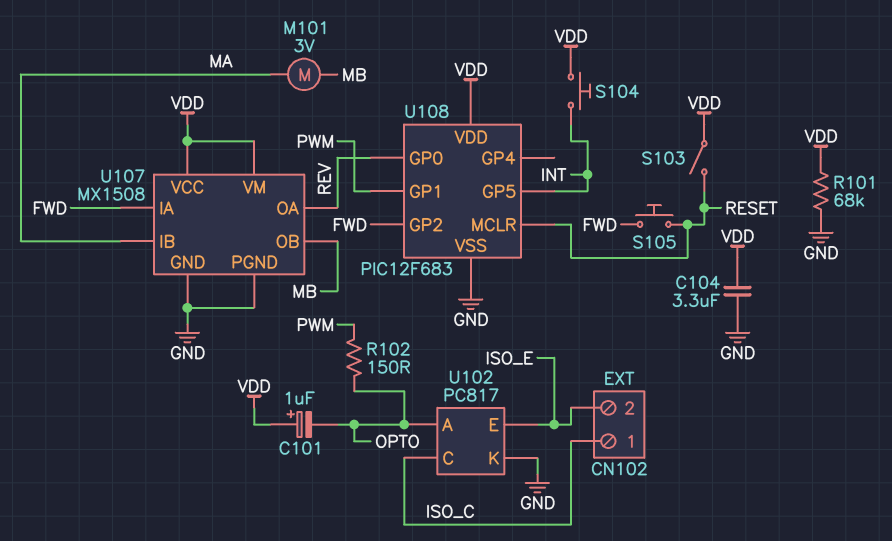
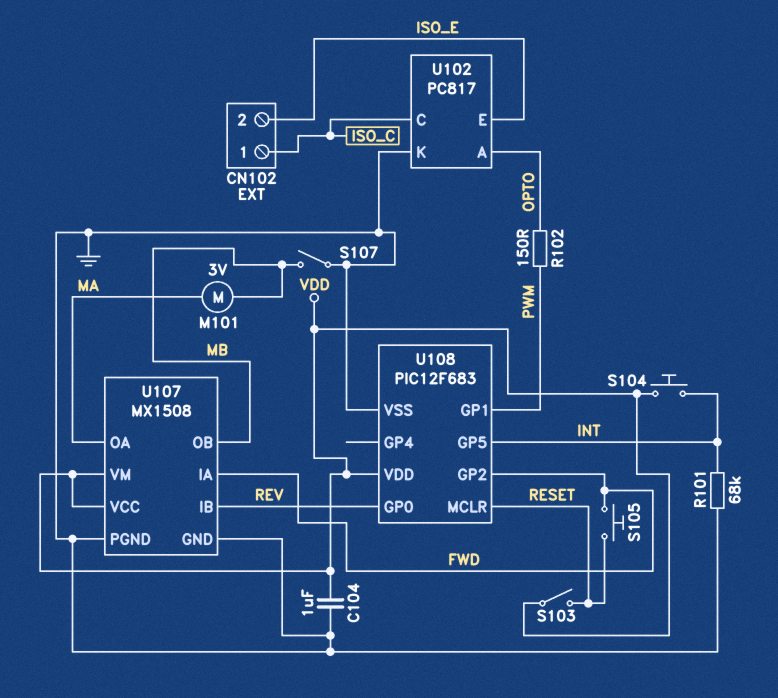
C101: 1uF (plus VDD, minus OPTO) -> none
C104: 3.3uF (GND, VDD) -> 1uF (GND, VDD)
R101: 68k (GND, VDD) -> 68k (GND, INT)
S107: none -> switch (GND, MB)
U107 pin IB: MA -> REV
U107 pin OA: REV -> MA

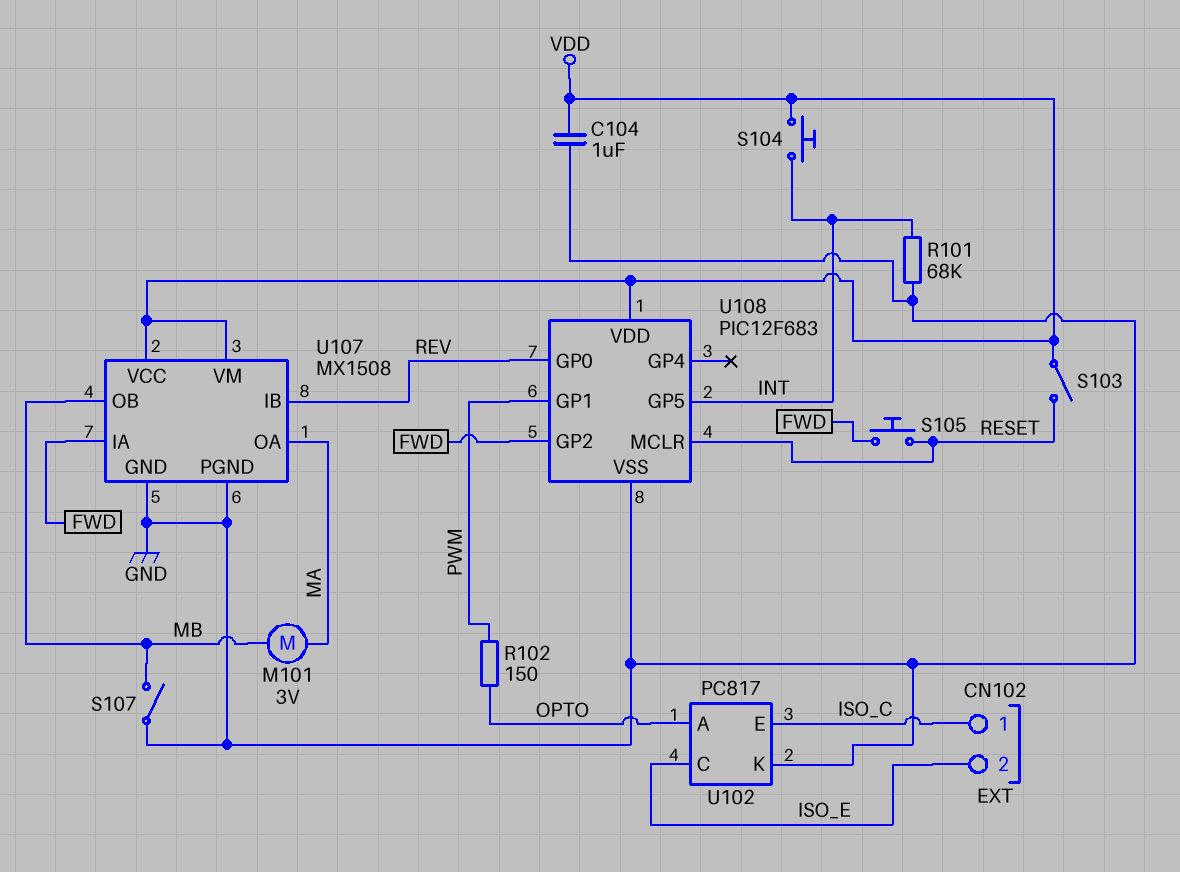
U102 pin C: ISO_C -> ISO_E
U102 pin E: ISO_E -> ISO_C

